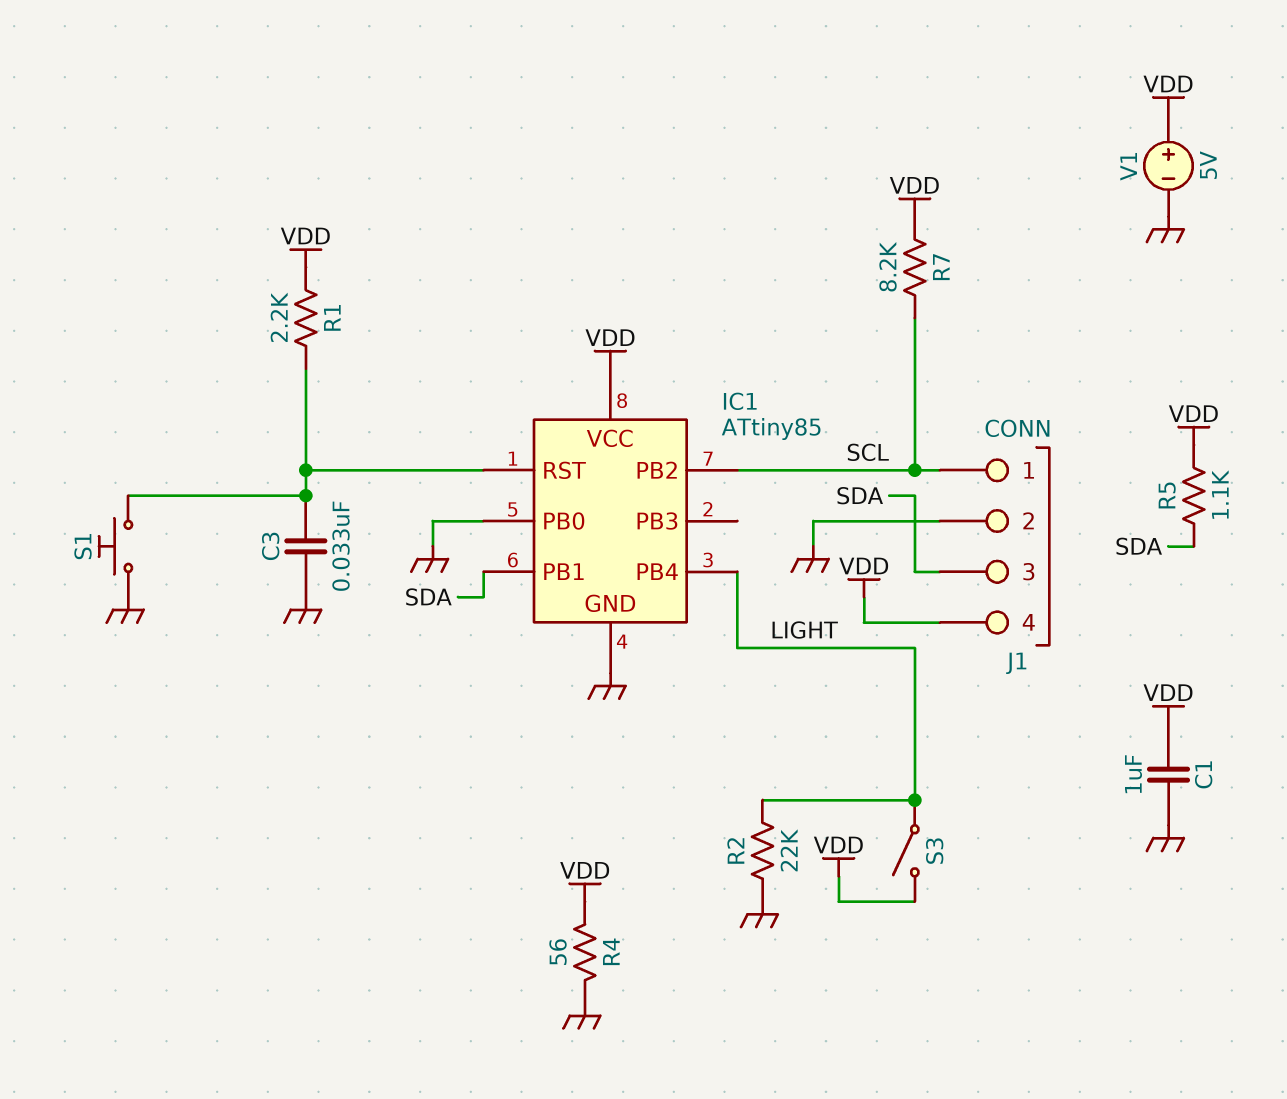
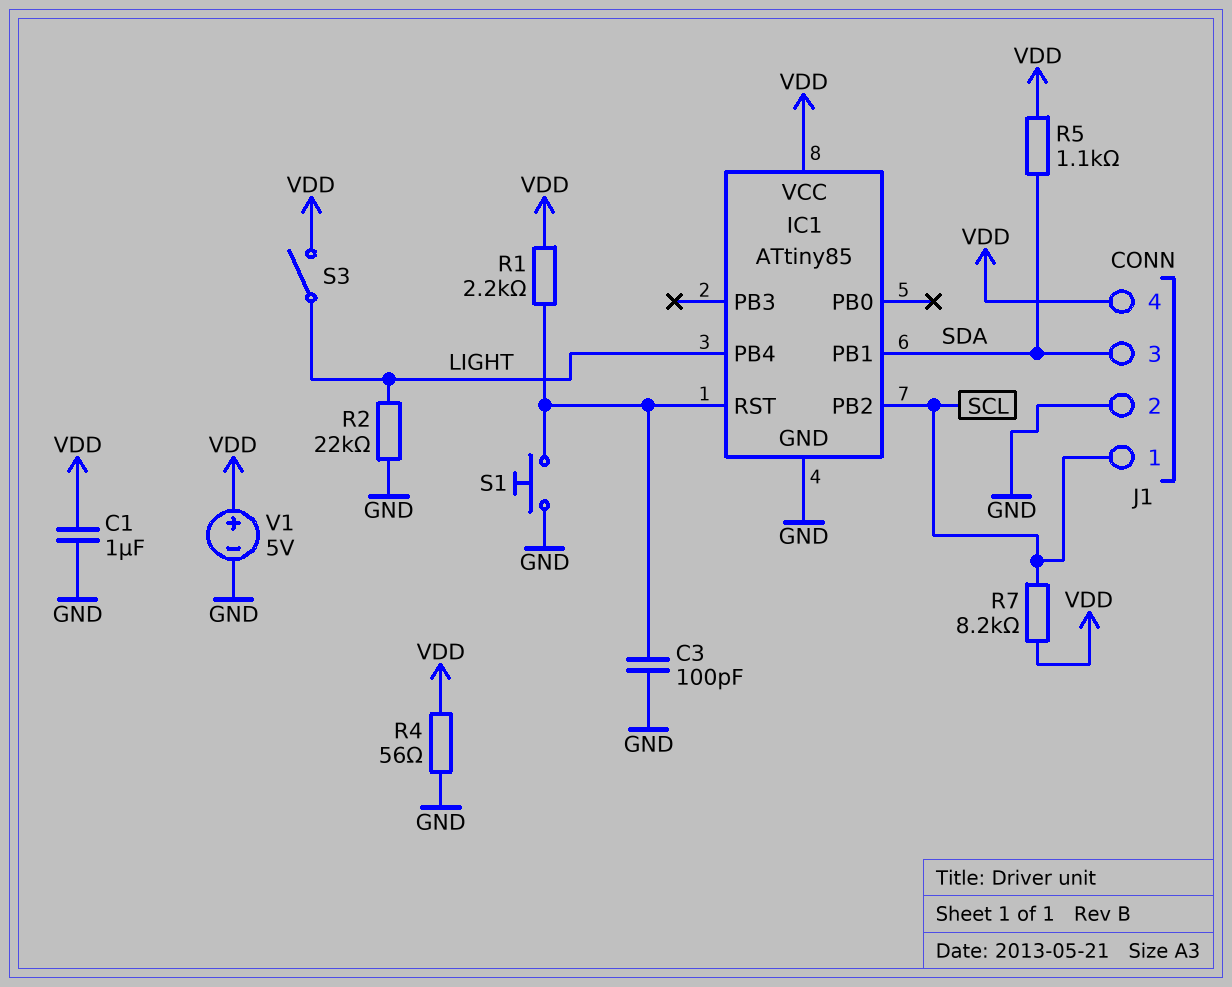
C3: 33nF (GND, IC1/RST) -> 100pF (GND, IC1/RST)
IC1 pin PB0: GND -> none

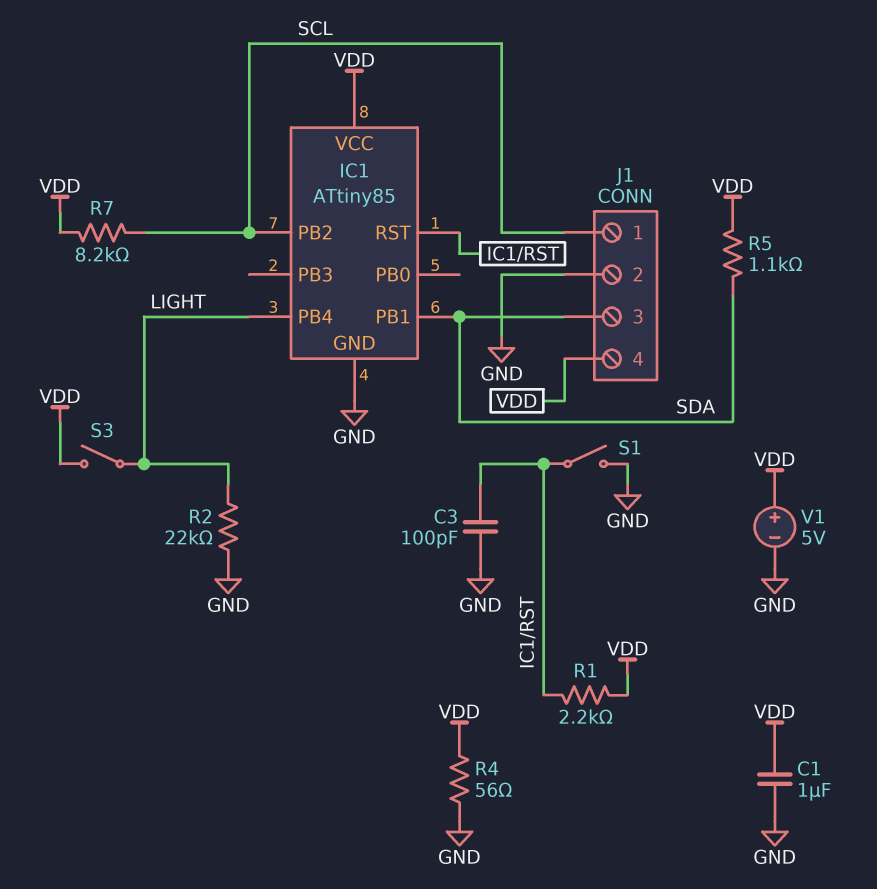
S1: button (GND, IC1/RST) -> switch (GND, IC1/RST)

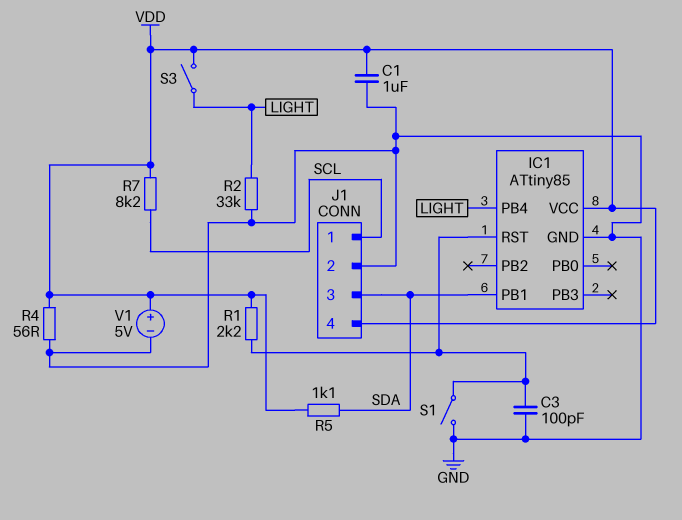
IC1 pin PB2: SCL -> none
R2: 22k (GND, LIGHT) -> 33k (GND, LIGHT)

